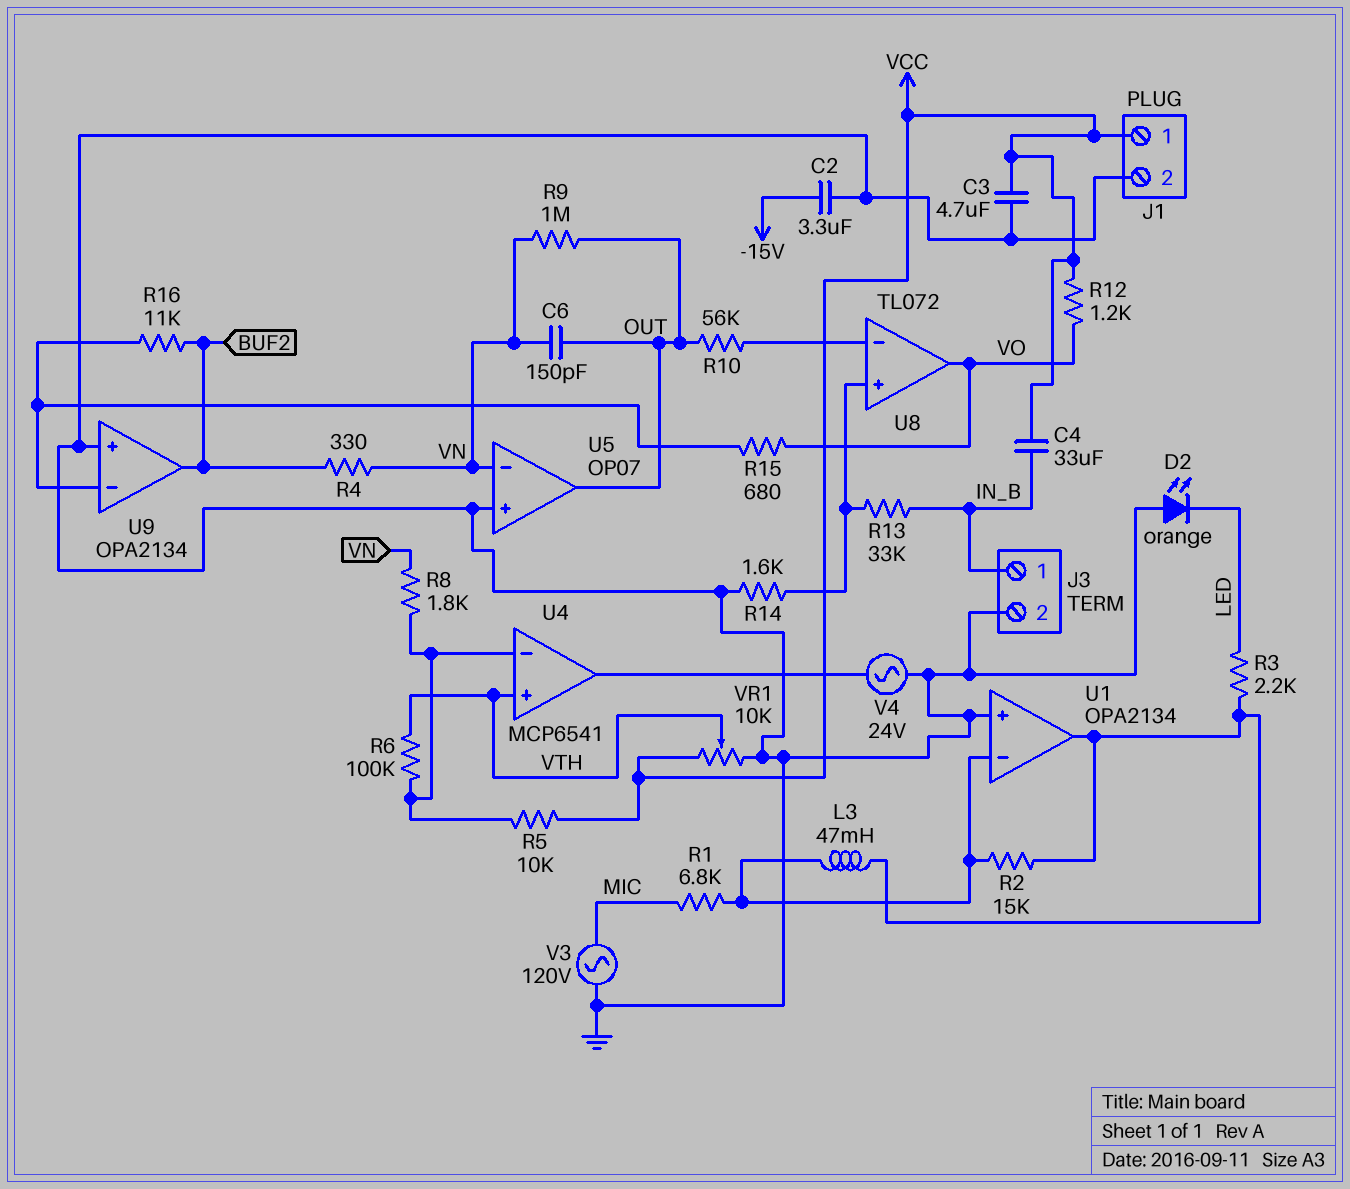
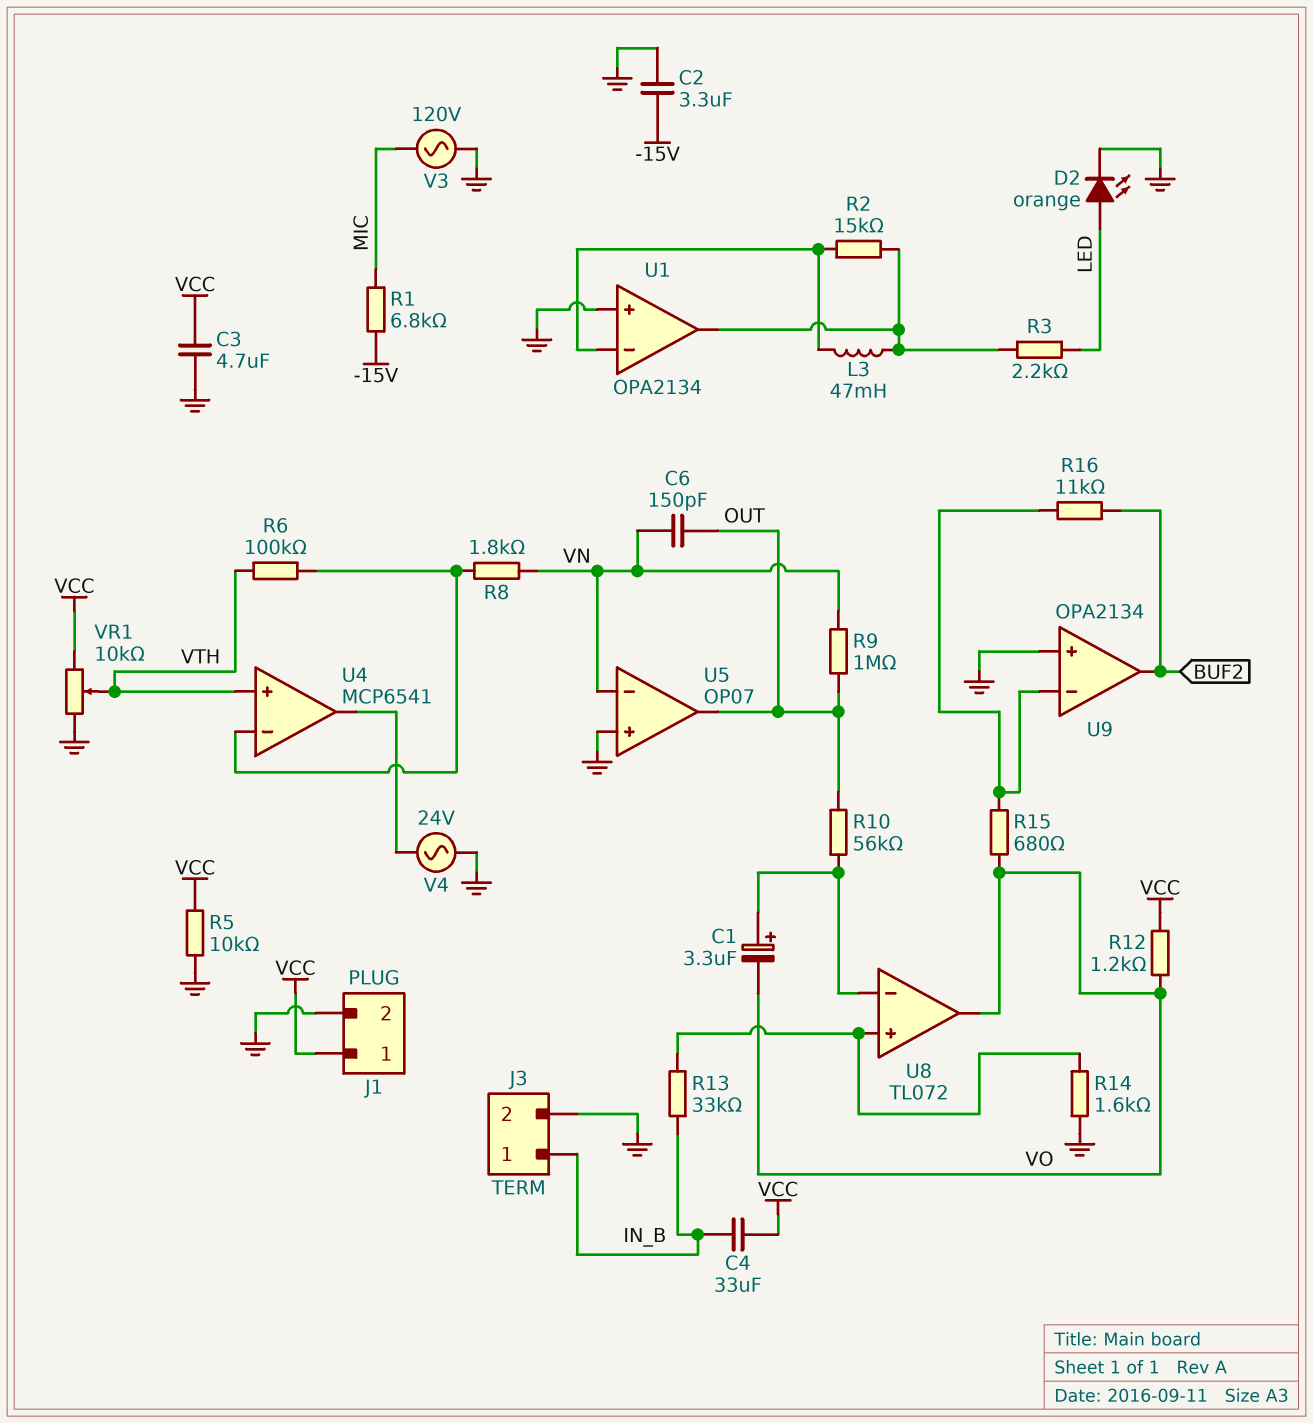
C1: none -> 3.3uF (plus U8/in-, minus VO)
D2: LED orange (A GND, K LED) -> LED orange (A LED, K GND)
R1: 6.8k (MIC, U1/in-) -> 6.8k (-15V, MIC)
R4: 330 (BUF2, VN) -> none
R5: 10k (U4/in-, VCC) -> 10k (GND, VCC)

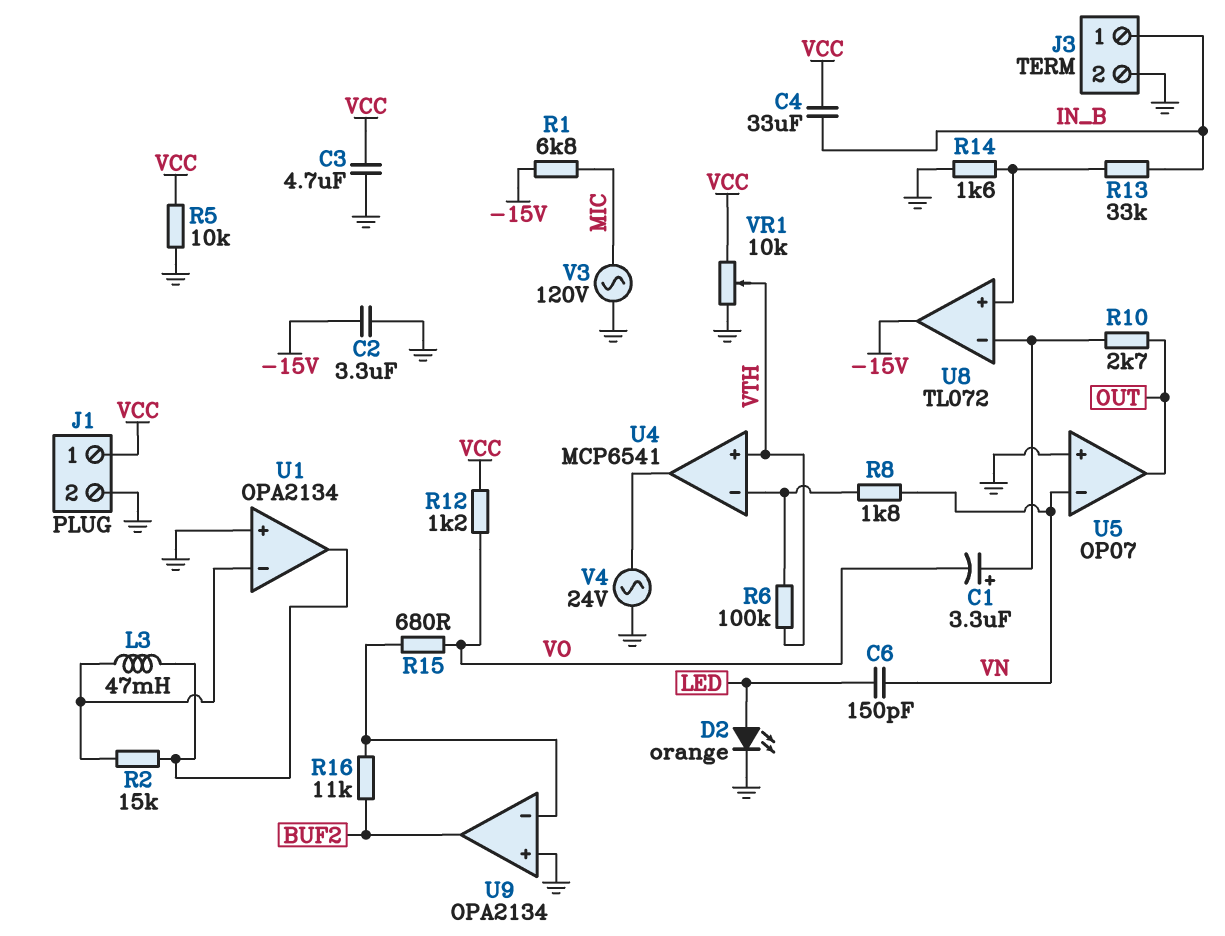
C6: 150pF (OUT, VN) -> 150pF (LED, VN)
R3: 2.2k (LED, U1/out) -> none
R9: 1M (OUT, VN) -> none
R10: 56k (OUT, U8/in-) -> 2.7k (OUT, U8/in-)
U8 pin out: VO -> -15V

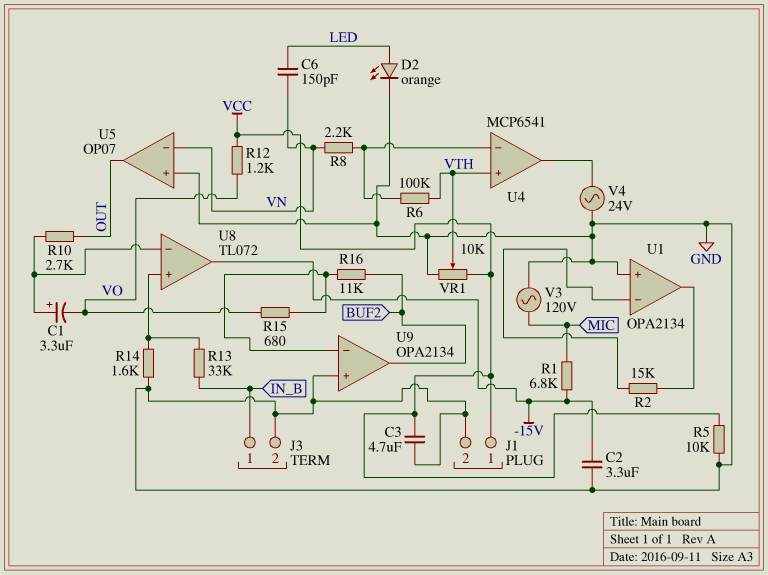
C4: 33uF (IN_B, VCC) -> none
L3: 47mH (U1/in-, U1/out) -> none
R8: 1.8k (U4/in-, VN) -> 2.2k (U4/in-, VN)

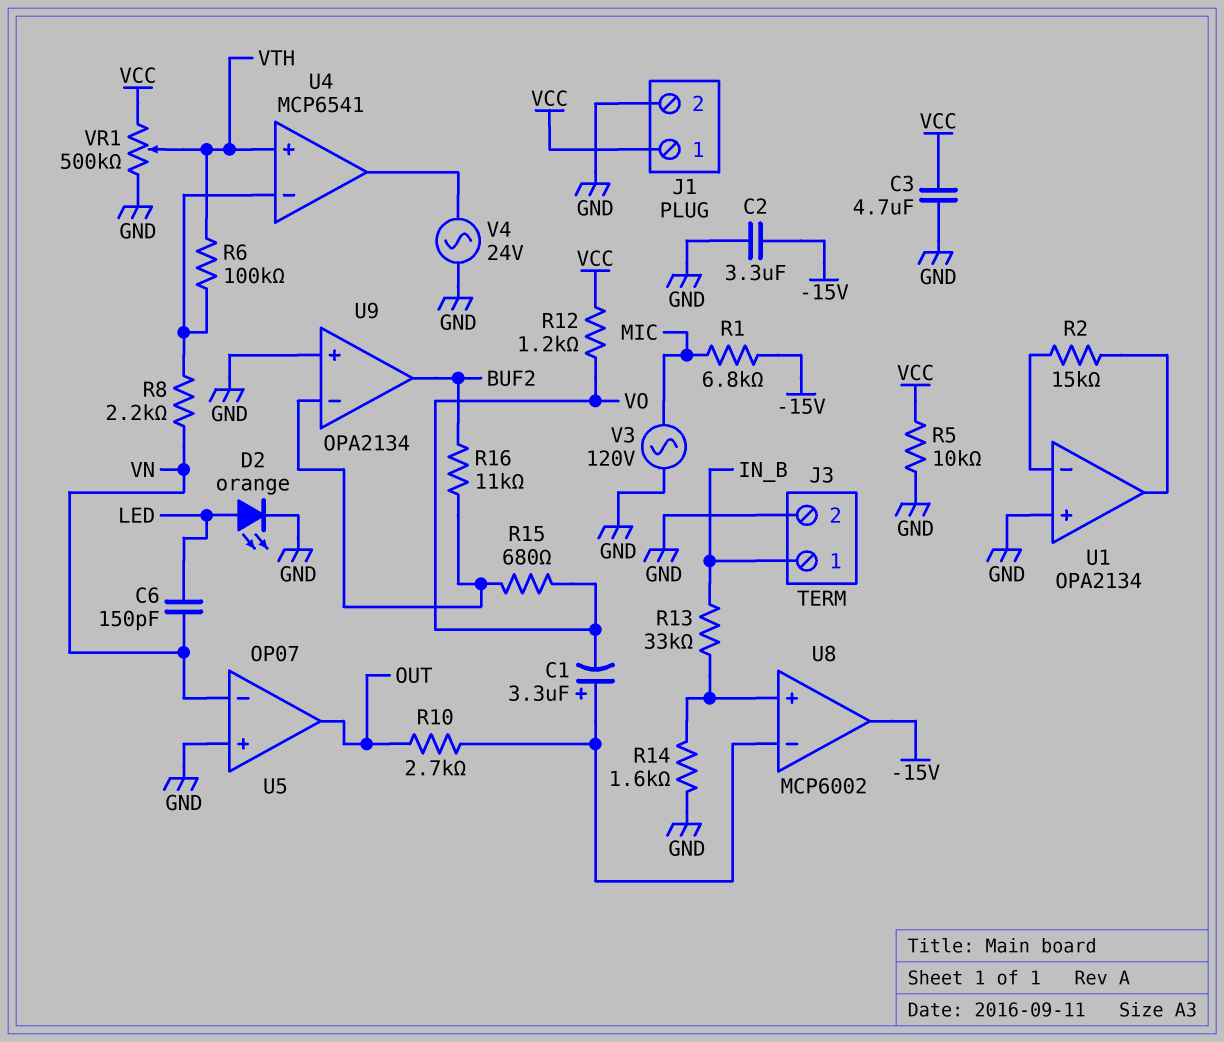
U8: TL072 -> MCP6002
VR1: 10k (GND, VCC, wiper VTH) -> 500k (GND, VCC, wiper VTH)

